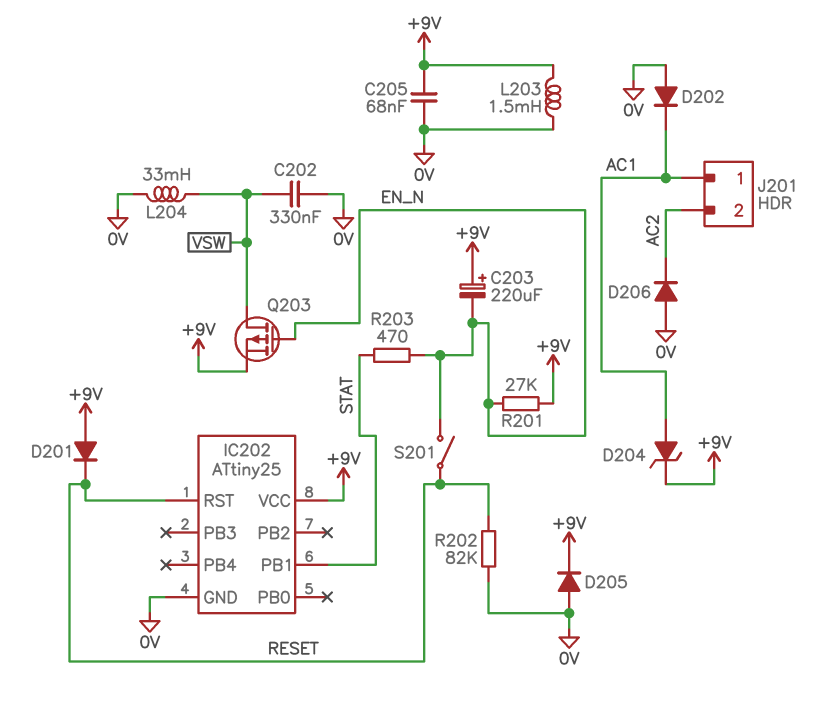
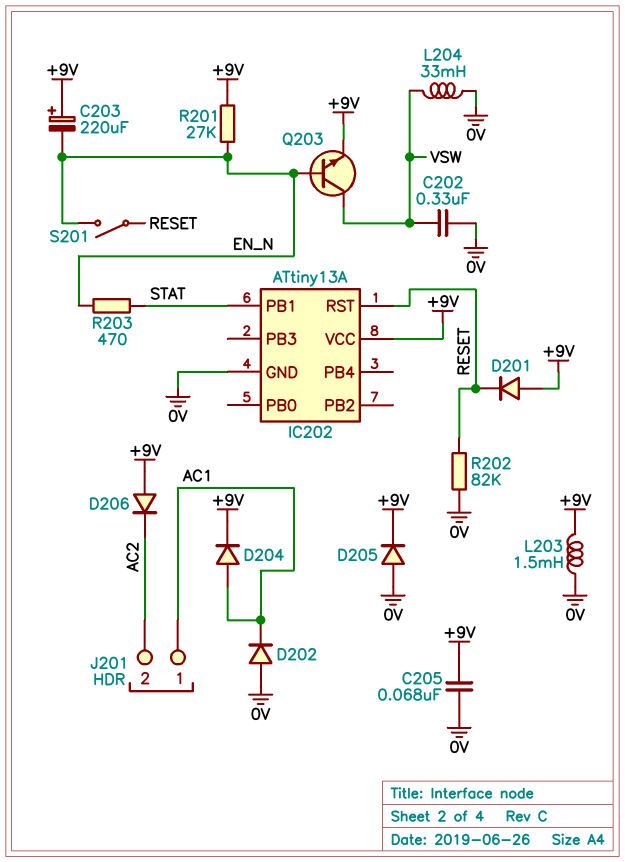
D204: zener (A AC1, K +9V) -> diode (A AC1, K +9V)
D206: diode (A 0V, K AC2) -> diode (A +9V, K AC2)
IC202: ATtiny25 -> ATtiny13A
Q203: PMOS (G EN_N, D VSW, S +9V) -> NPN (B EN_N, C VSW, E +9V)

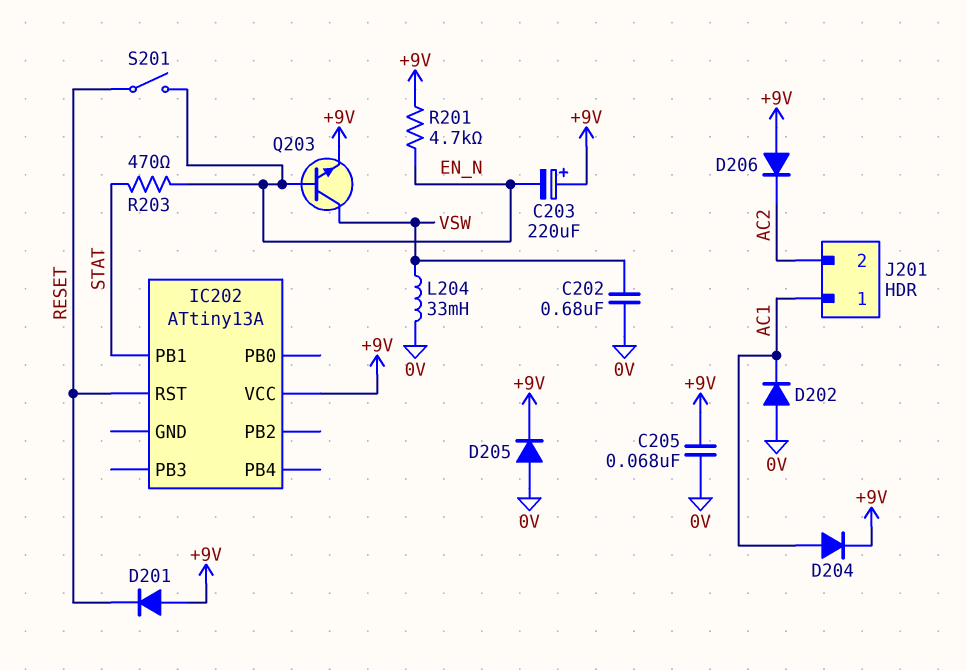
C202: 330nF (0V, VSW) -> 680nF (0V, VSW)
IC202 pin GND: 0V -> none
L203: 1.5mH (+9V, 0V) -> none
R201: 27k (+9V, EN_N) -> 4.7k (+9V, EN_N)
R202: 82k (0V, RESET) -> none

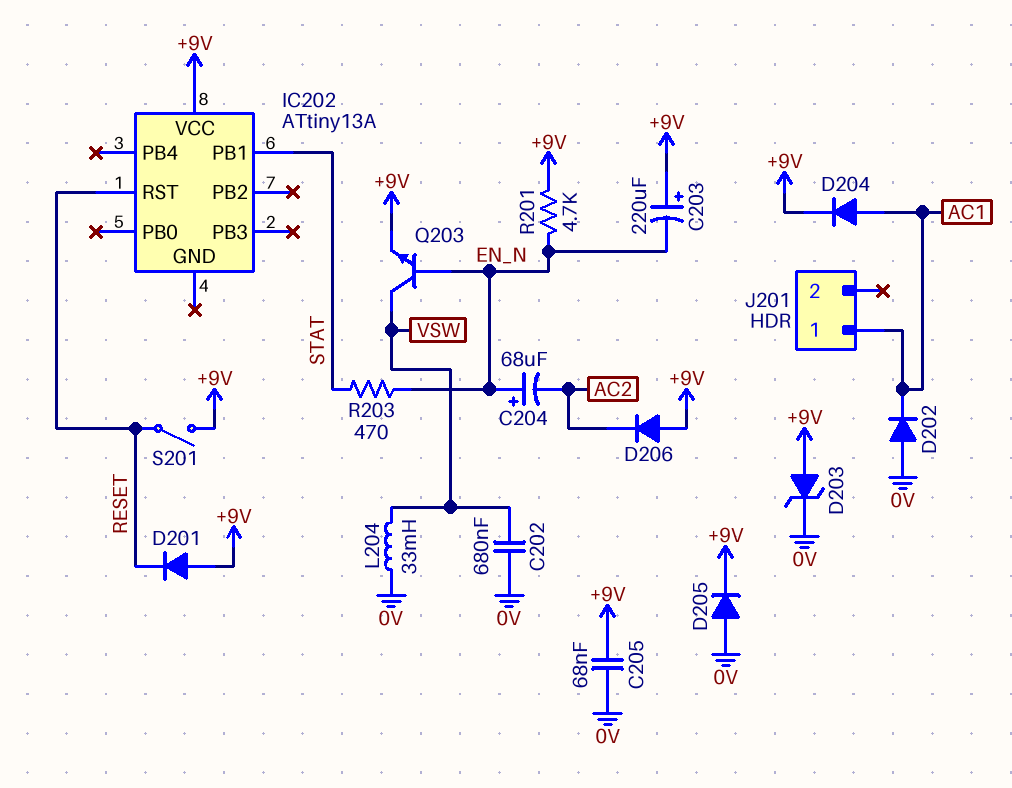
C204: none -> 68uF (plus EN_N, minus AC2)
D203: none -> zener (A +9V, K 0V)
J201 pin 2: AC2 -> none
S201: switch (EN_N, RESET) -> switch (+9V, RESET)

